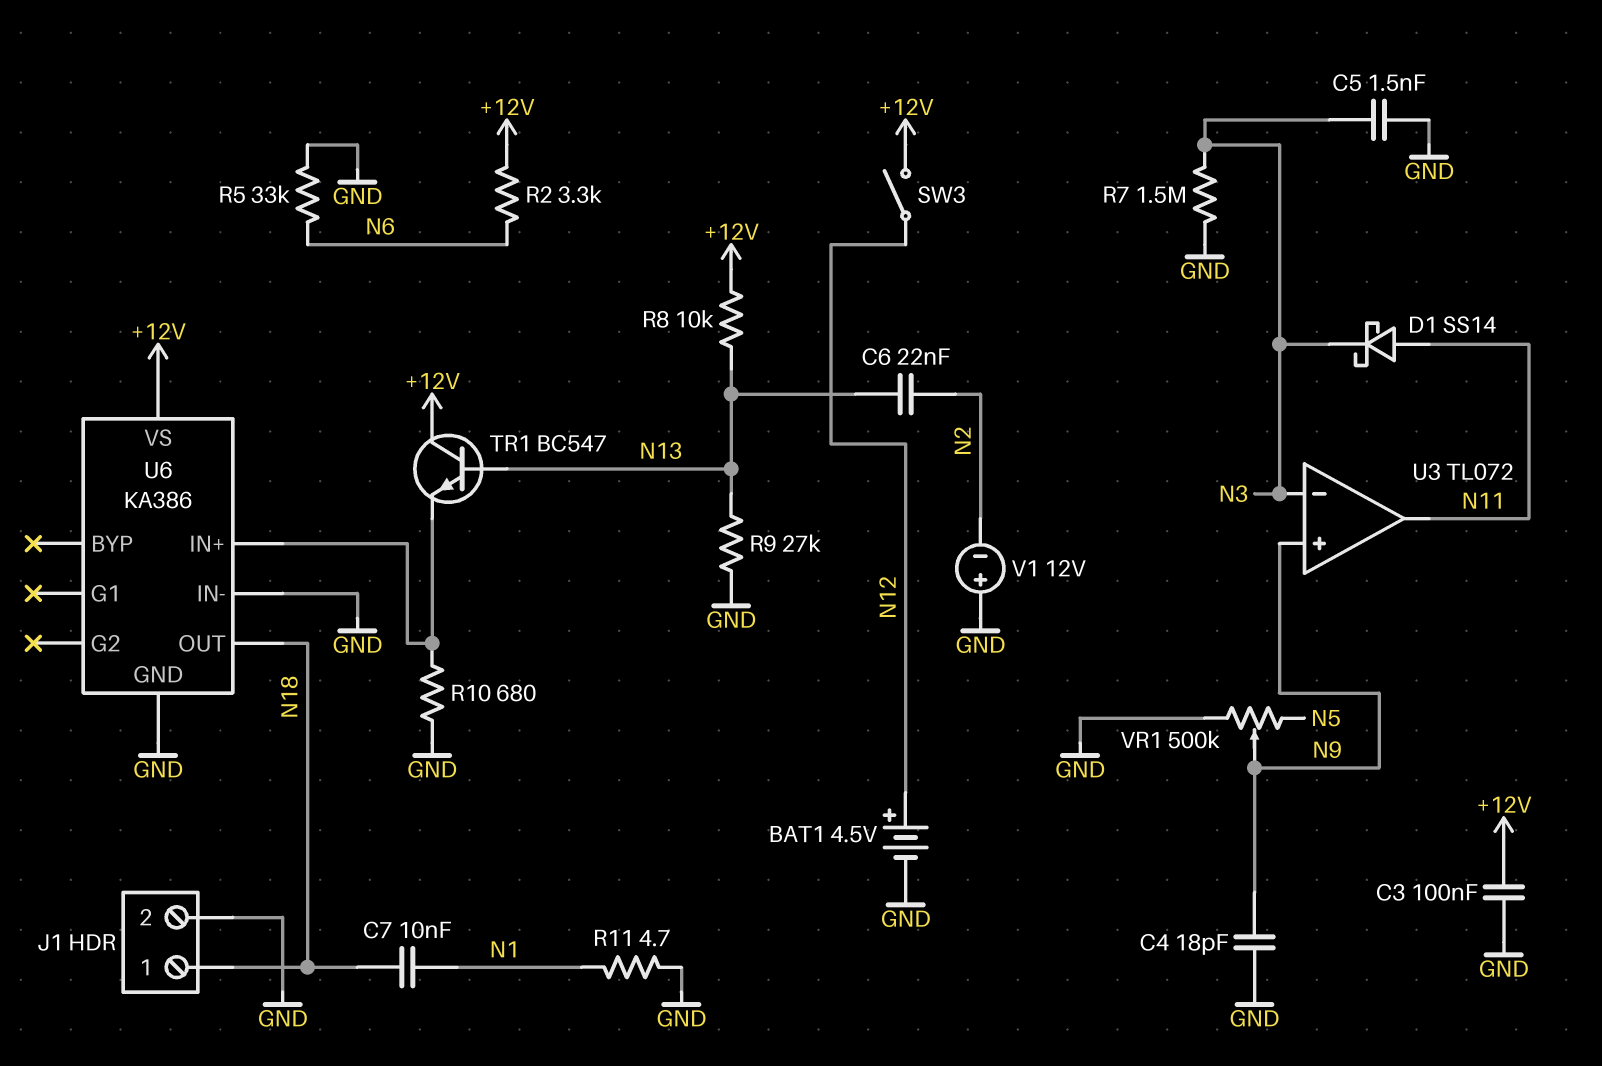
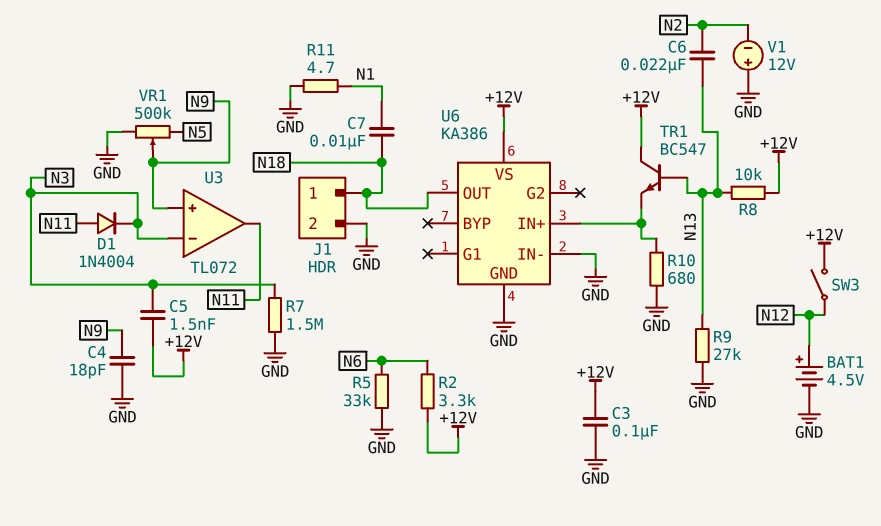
C5: 1.5nF (GND, N3) -> 1.5nF (+12V, N3)
D1: schottky SS14 (A N11, K N3) -> diode 1N4004 (A N11, K N3)

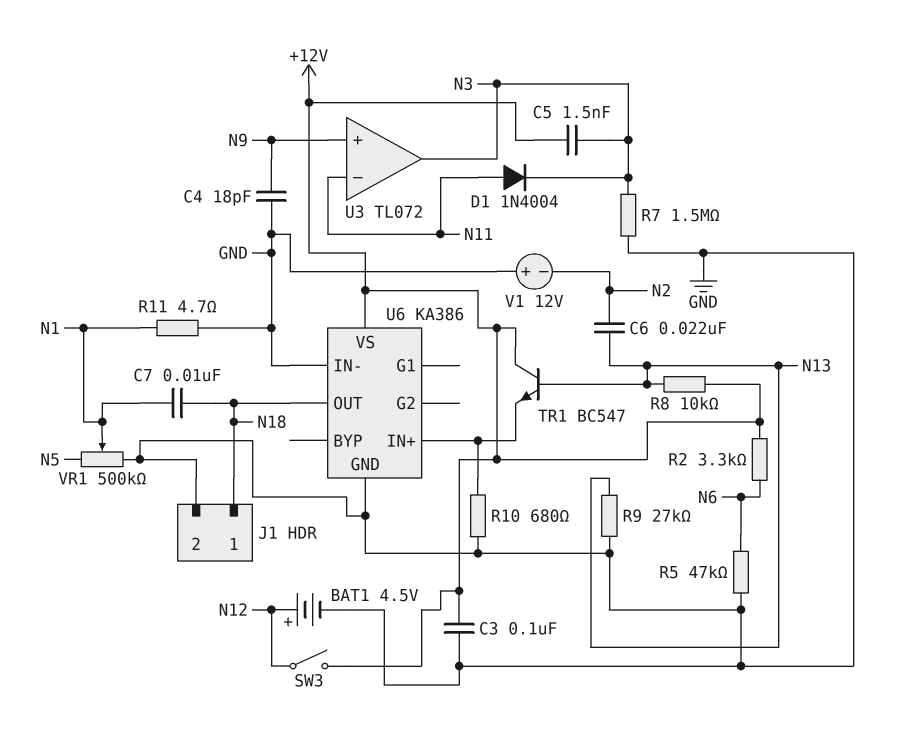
R5: 33k (GND, N6) -> 47k (GND, N6)
U3 pin in-: N3 -> N11
U3 pin out: N11 -> N3
VR1: 500k (GND, N5, wiper N9) -> 500k (GND, N5, wiper N1)

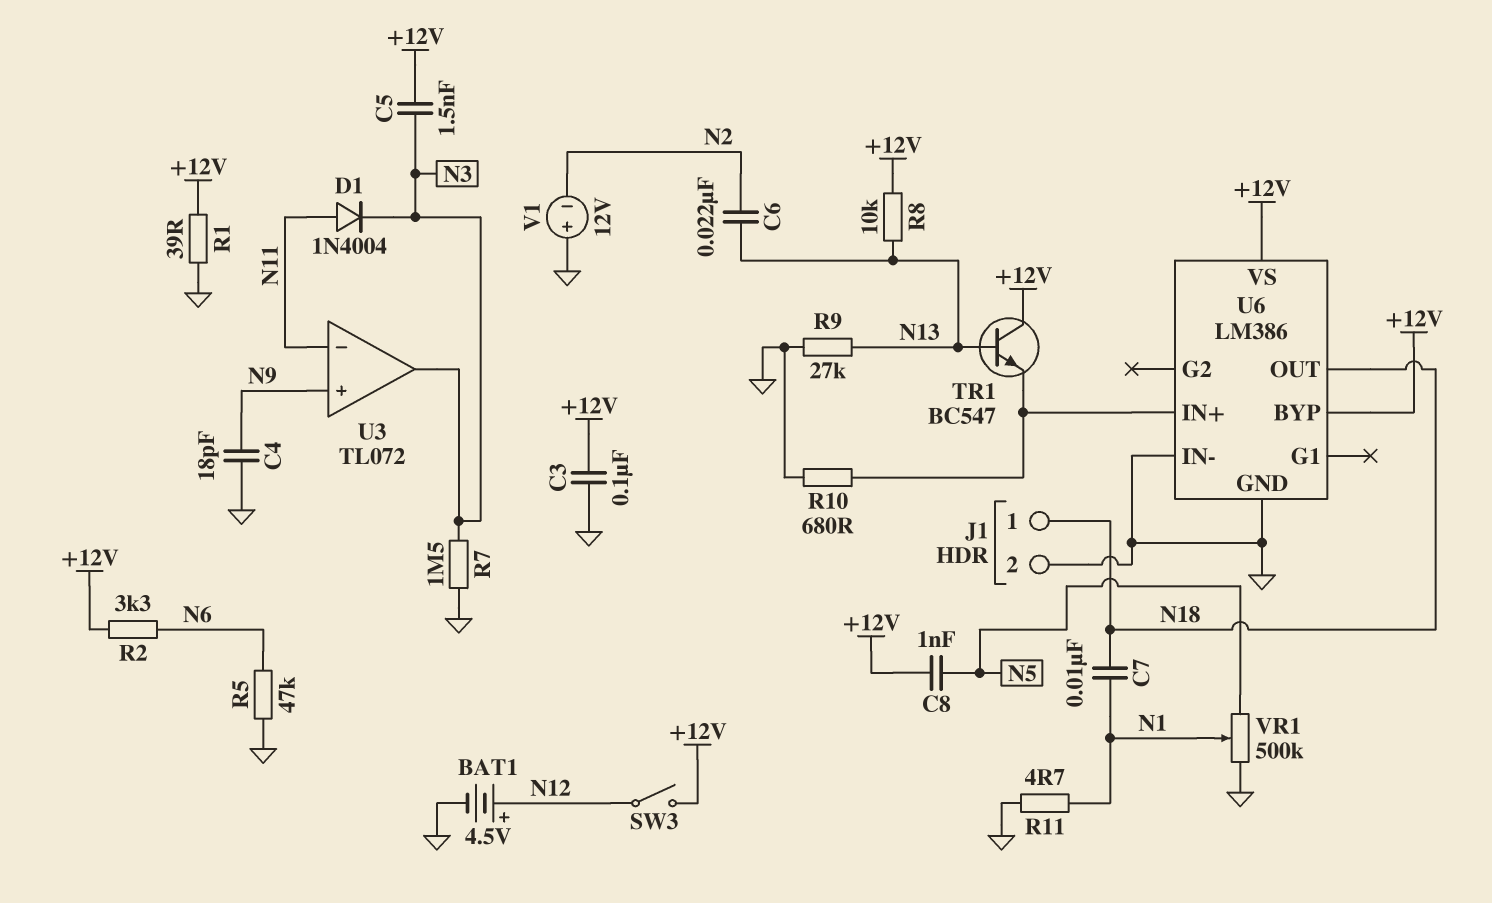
C8: none -> 1nF (+12V, N5)
R1: none -> 39 (+12V, GND)
U6: KA386 -> LM386
U6 pin BYP: none -> +12V

